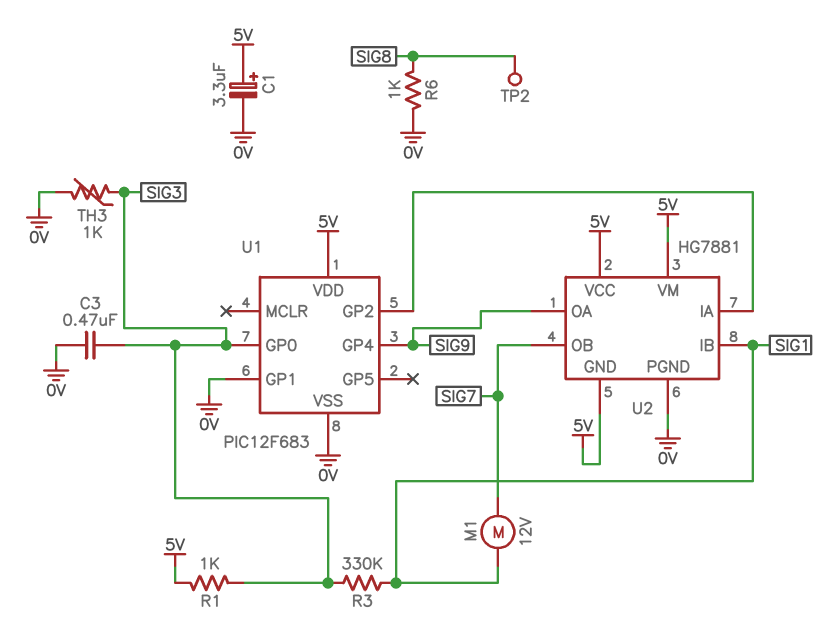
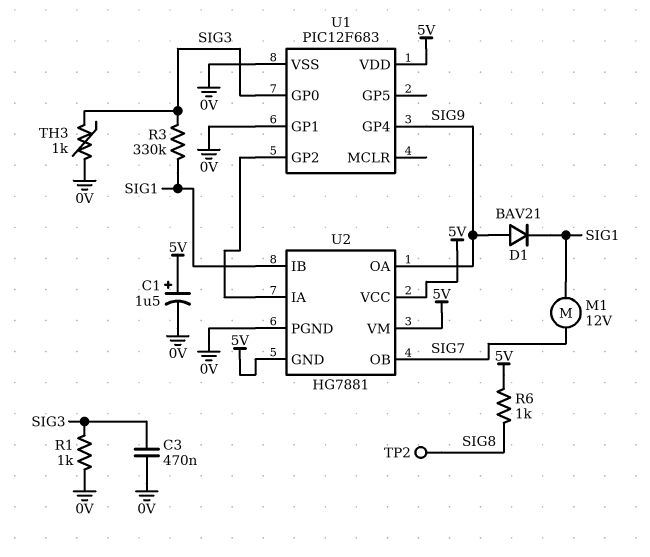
C1: 3.3uF (plus 5V, minus 0V) -> 1.5uF (plus 5V, minus 0V)
D1: none -> diode BAV21 (A SIG9, K SIG1)
R1: 1k (5V, SIG3) -> 1k (0V, SIG3)
R6: 1k (0V, SIG8) -> 1k (5V, SIG8)

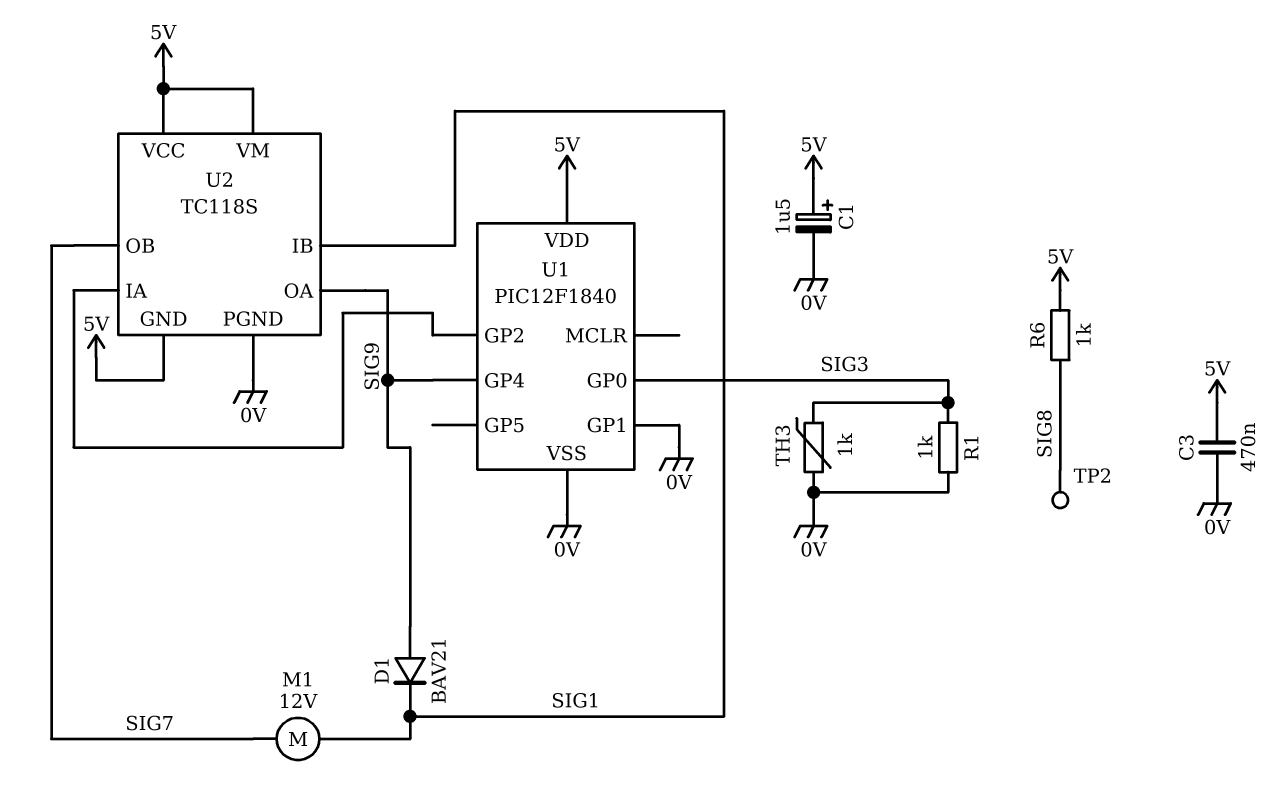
C3: 470nF (0V, SIG3) -> 470nF (0V, 5V)
R3: 330k (SIG1, SIG3) -> none
U1: PIC12F683 -> PIC12F1840
U2: HG7881 -> TC118S

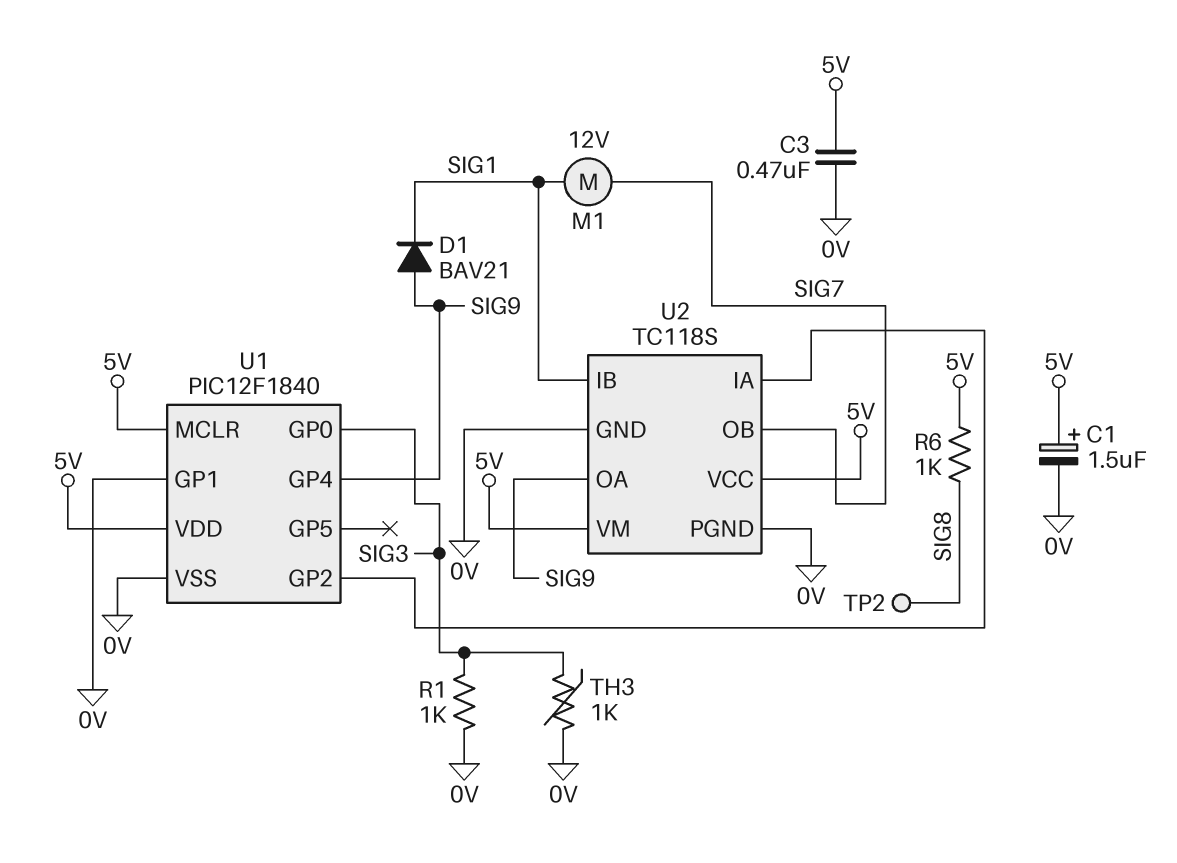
U1 pin MCLR: none -> 5V
U2 pin GND: 5V -> 0V

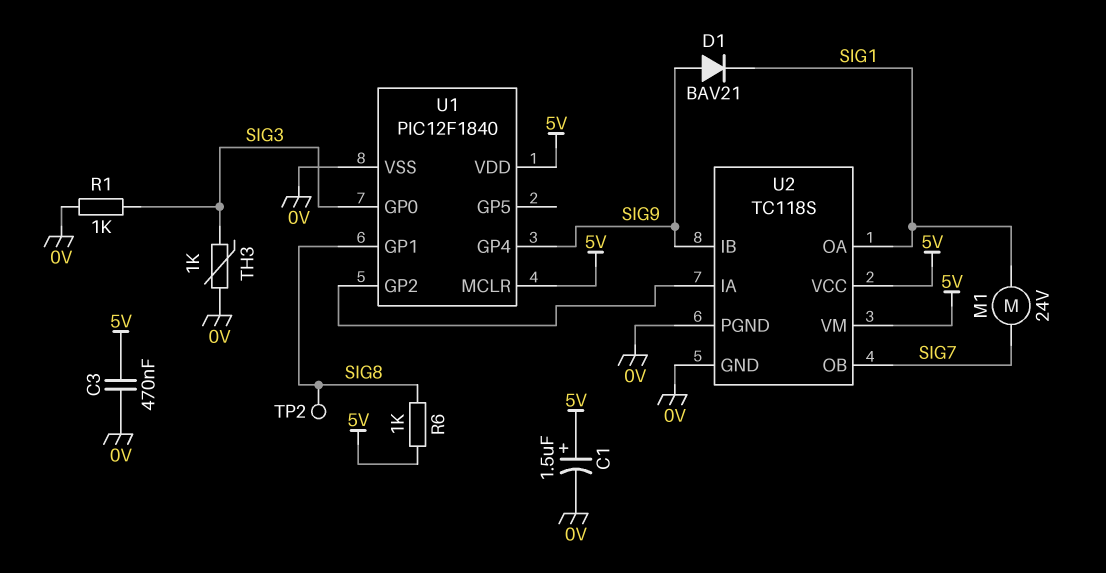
M1: motor 12V (SIG1, SIG7) -> motor 24V (SIG1, SIG7)
U1 pin GP1: 0V -> SIG8
U2 pin IB: SIG1 -> SIG9
U2 pin OA: SIG9 -> SIG1

